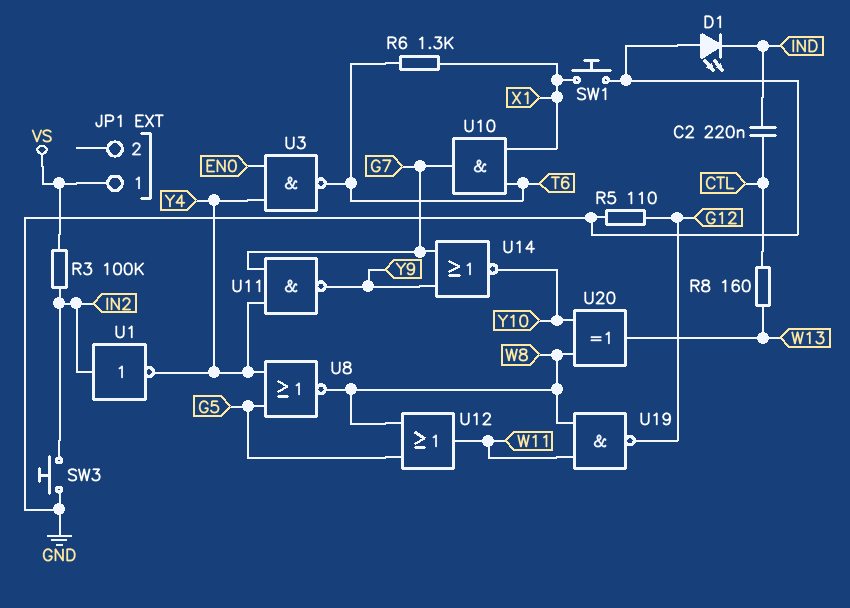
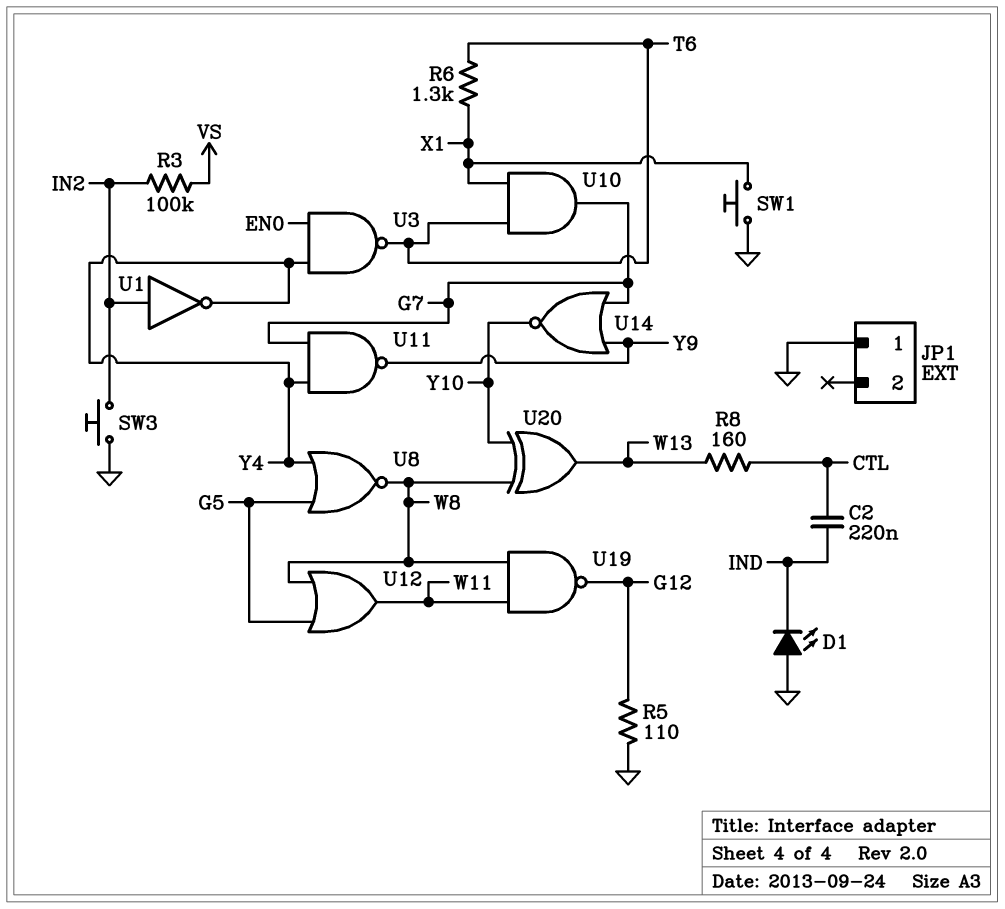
JP1 pin 1: VS -> GND

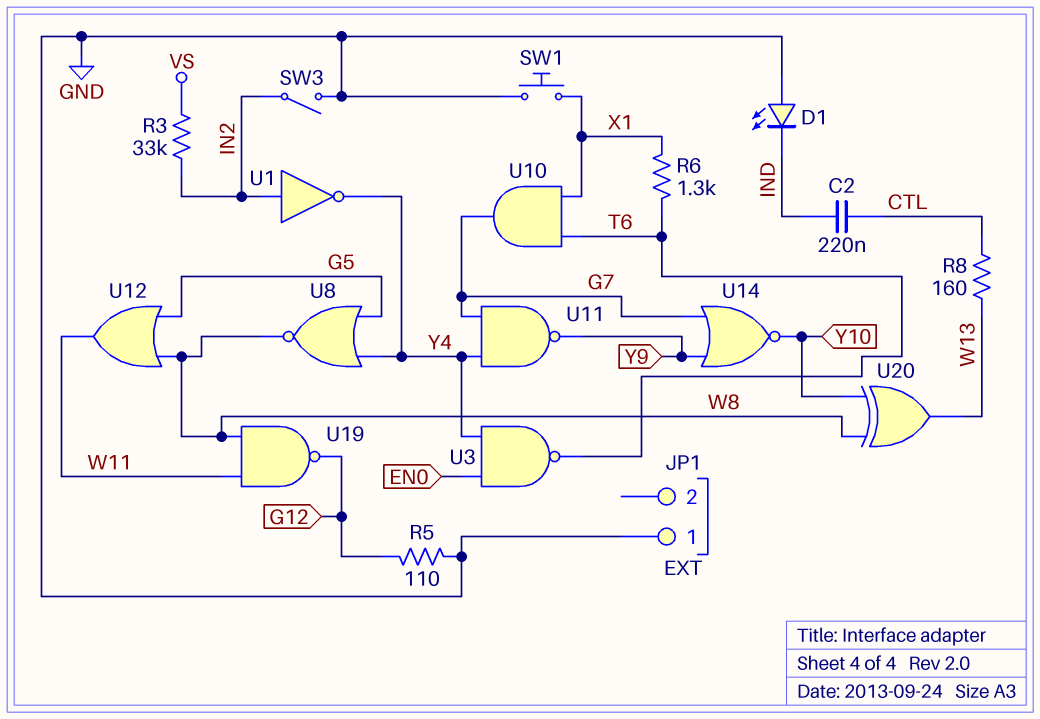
R3: 100k (IN2, VS) -> 33k (IN2, VS)
SW3: button (GND, IN2) -> switch (GND, IN2)

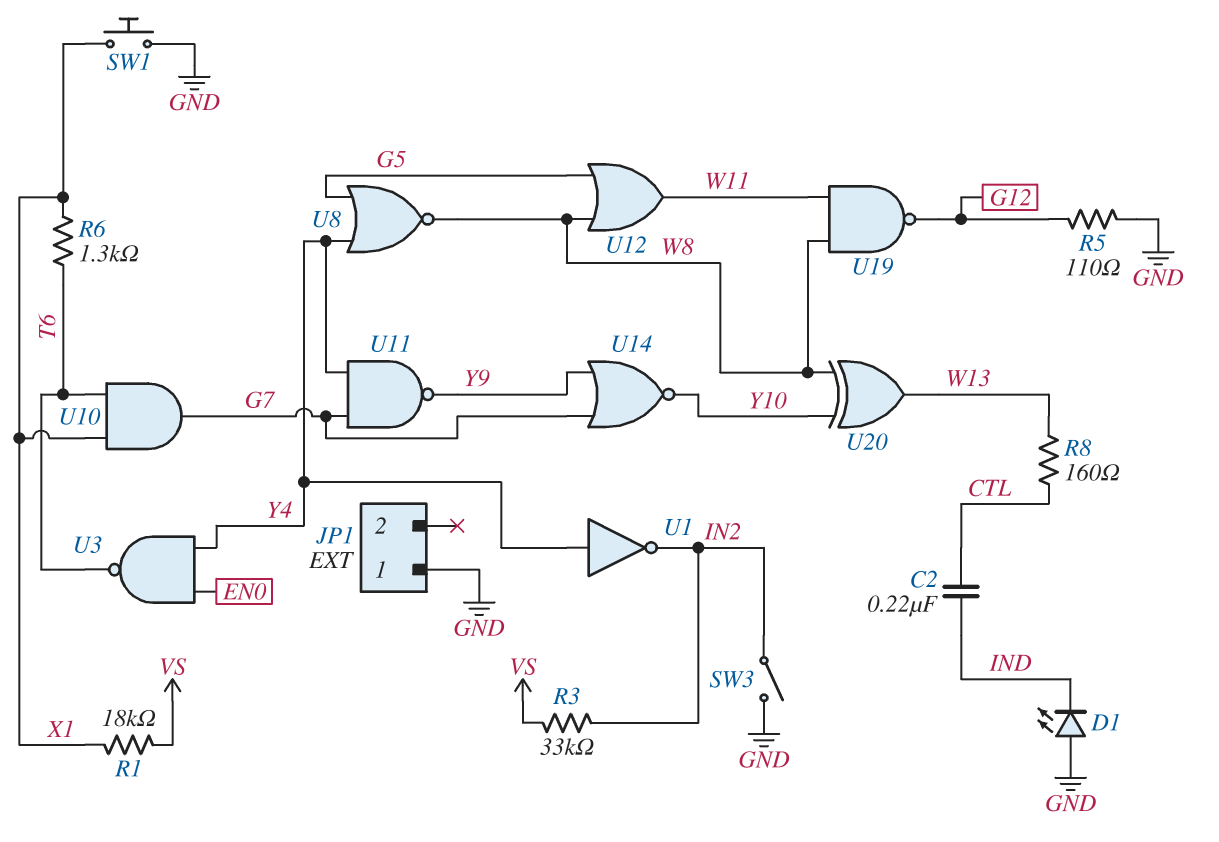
R1: none -> 18k (VS, X1)
U1: NOT (in IN2, out Y4) -> NOT (in Y4, out IN2)

